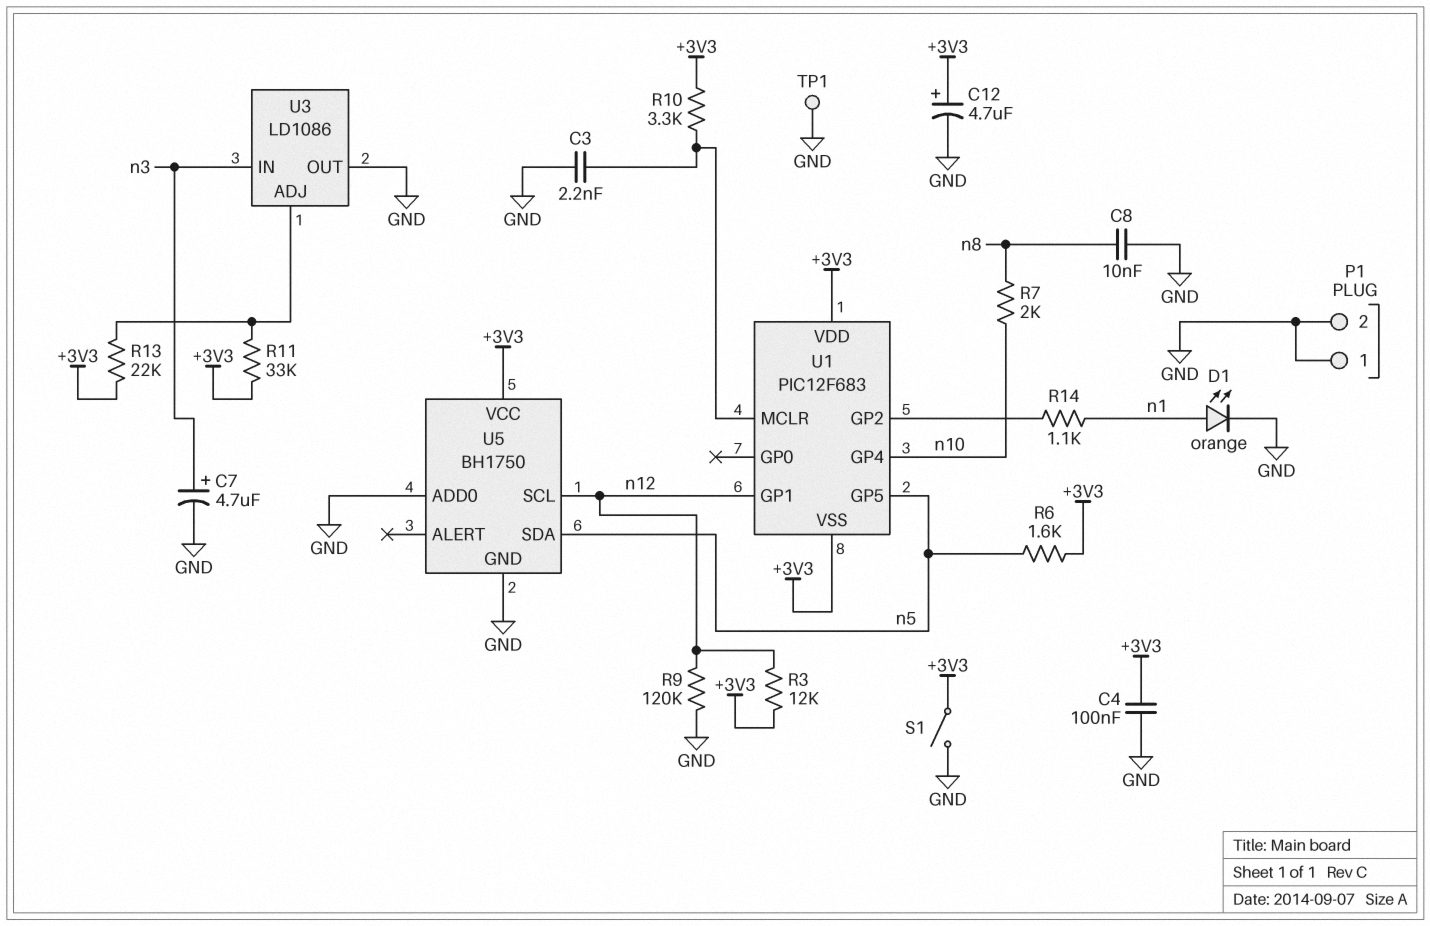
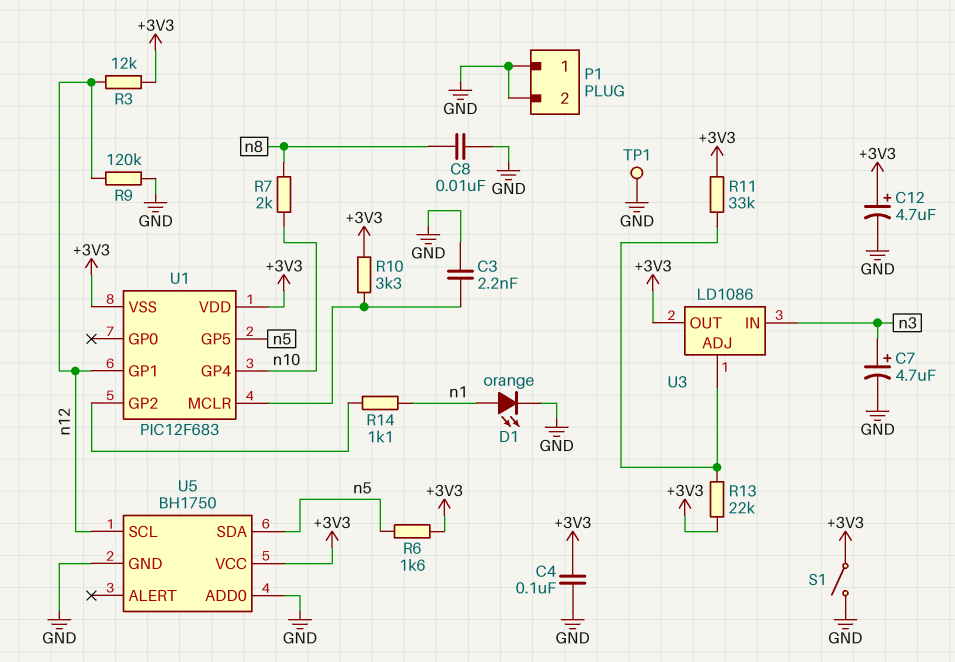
U3 pin OUT: GND -> +3V3

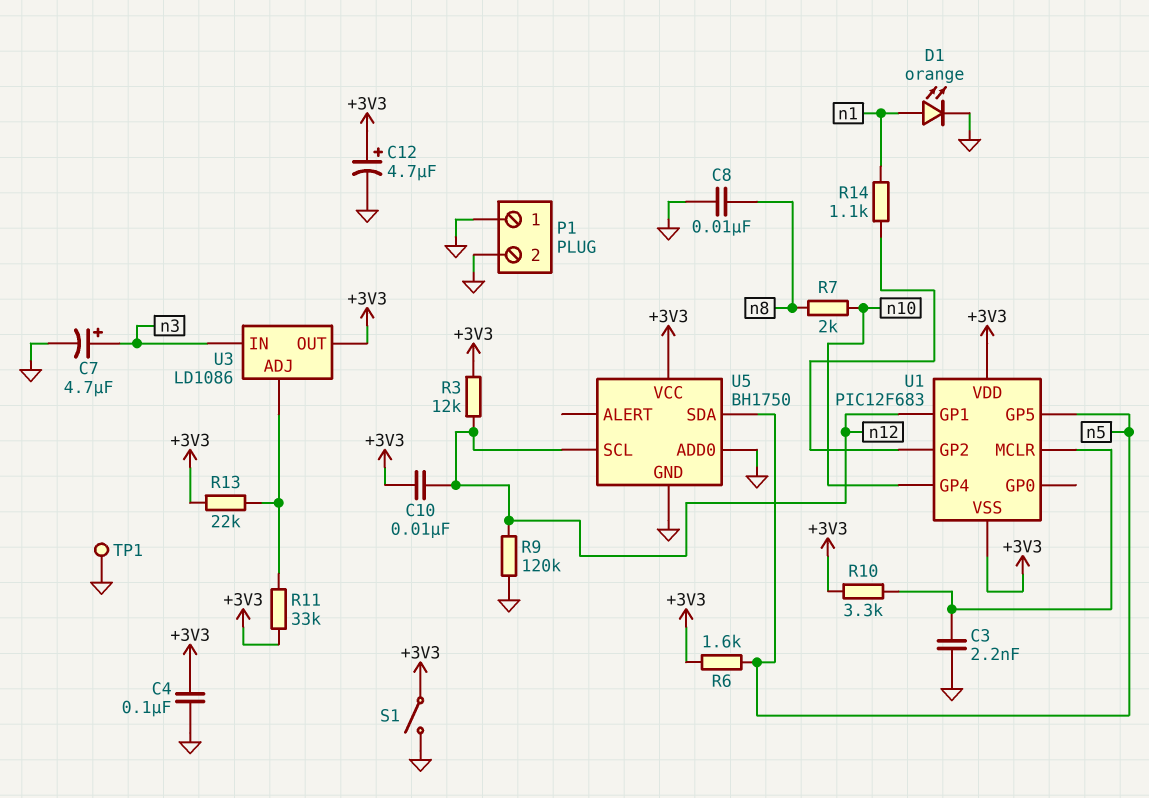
C10: none -> 10nF (+3V3, n12)

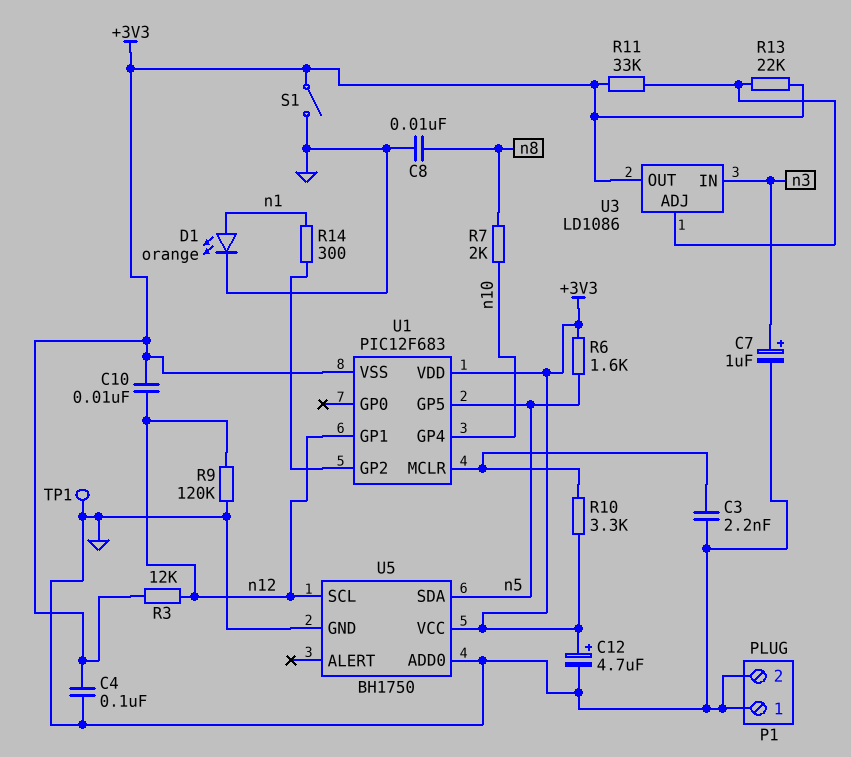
C7: 4.7uF (plus n3, minus GND) -> 1uF (plus n3, minus GND)
R14: 1.1k (U1/GP2, n1) -> 300 (U1/GP2, n1)

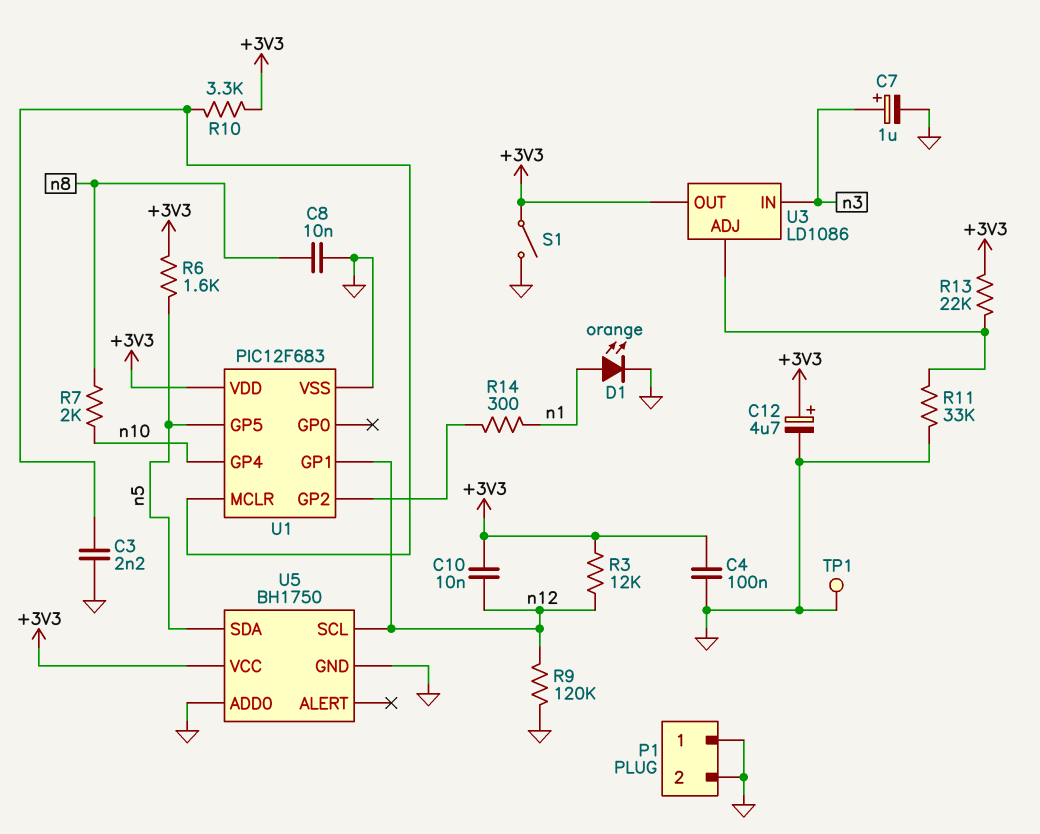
R11: 33k (+3V3, U3/ADJ) -> 33k (GND, U3/ADJ)
U1 pin VSS: +3V3 -> GND

